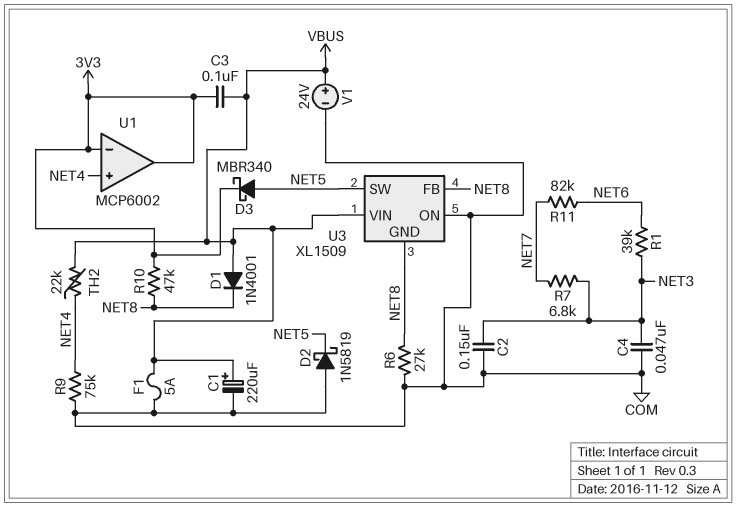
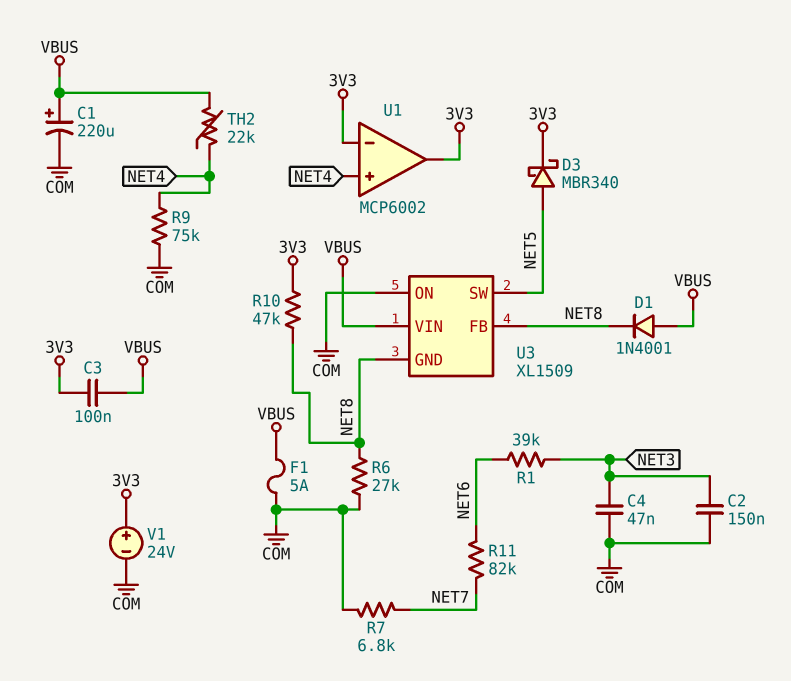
D2: schottky 1N5819 (A COM, K NET5) -> none
R7: 6.8k (NET3, NET7) -> 6.8k (COM, NET7)
V1: 24V (plus VBUS, minus COM) -> 24V (plus 3V3, minus COM)

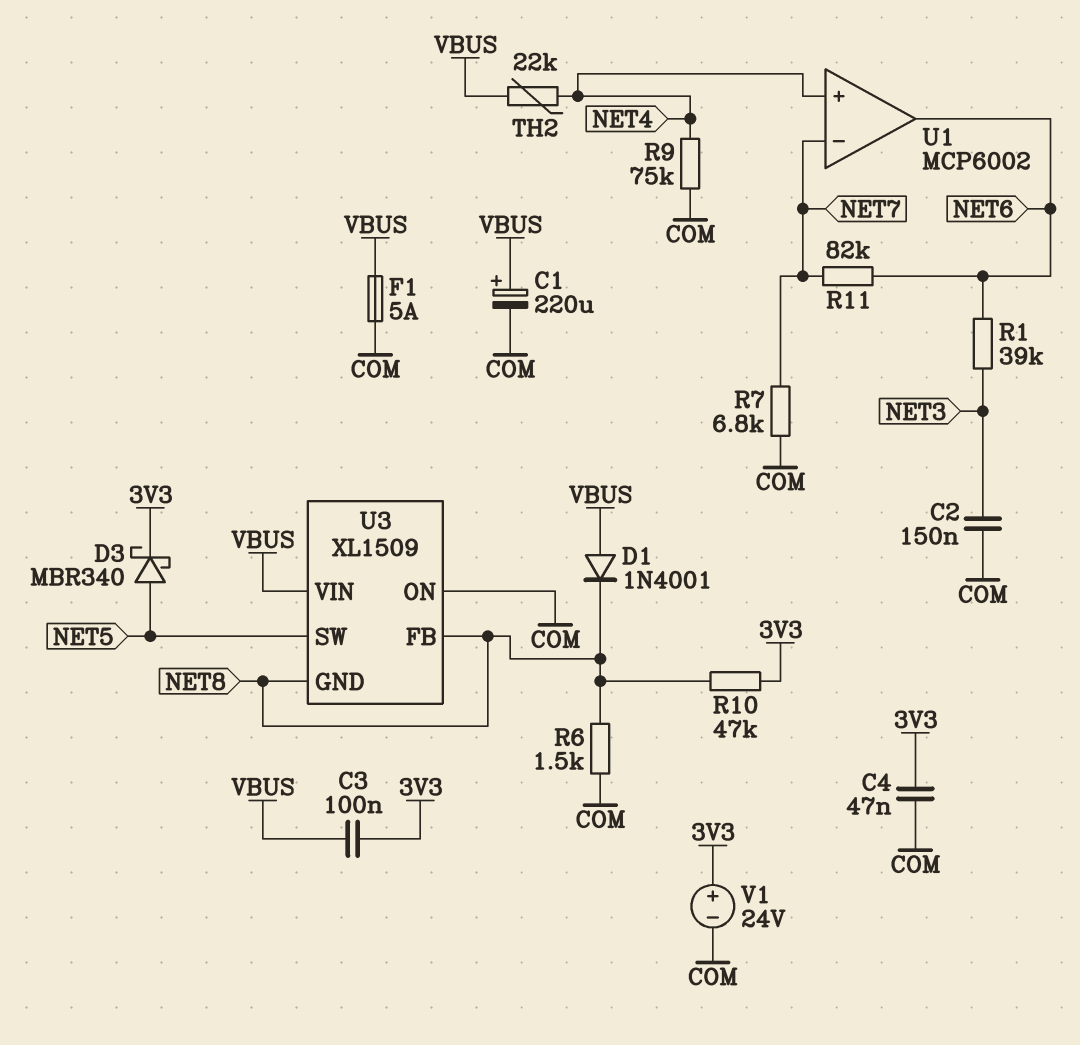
C4: 47nF (COM, NET3) -> 47nF (3V3, COM)
R6: 27k (COM, NET8) -> 1.5k (COM, NET8)
U1 pin in-: 3V3 -> NET7
U1 pin out: 3V3 -> NET6

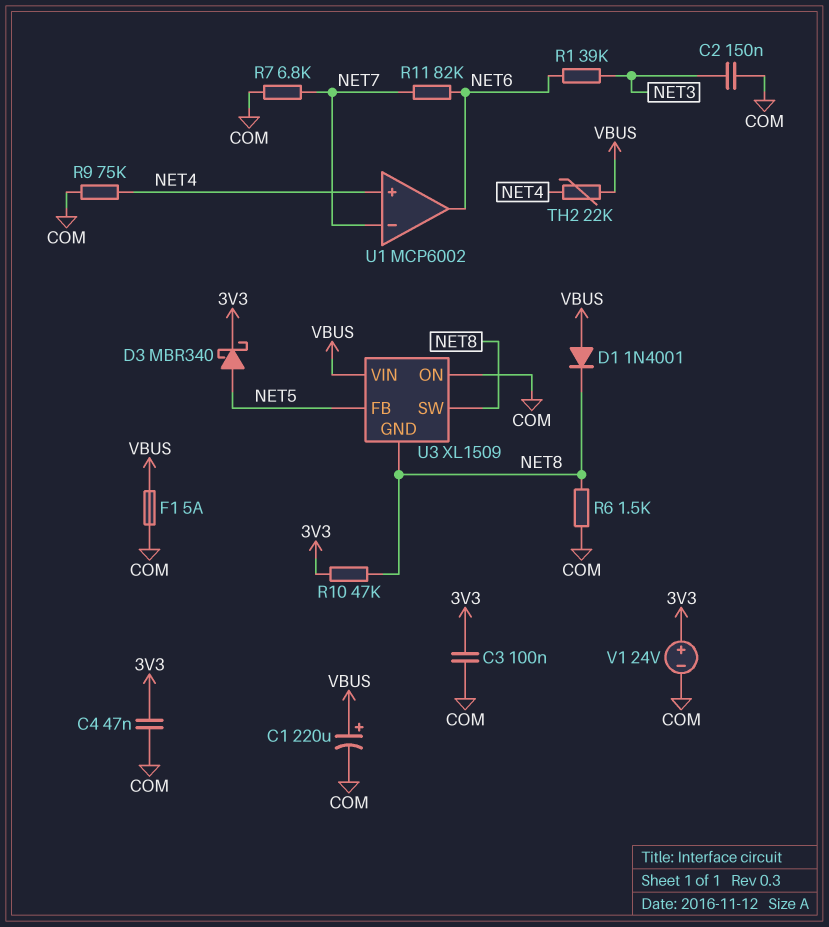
C3: 100nF (3V3, VBUS) -> 100nF (3V3, COM)
U3 pin FB: NET8 -> NET5
U3 pin SW: NET5 -> NET8

